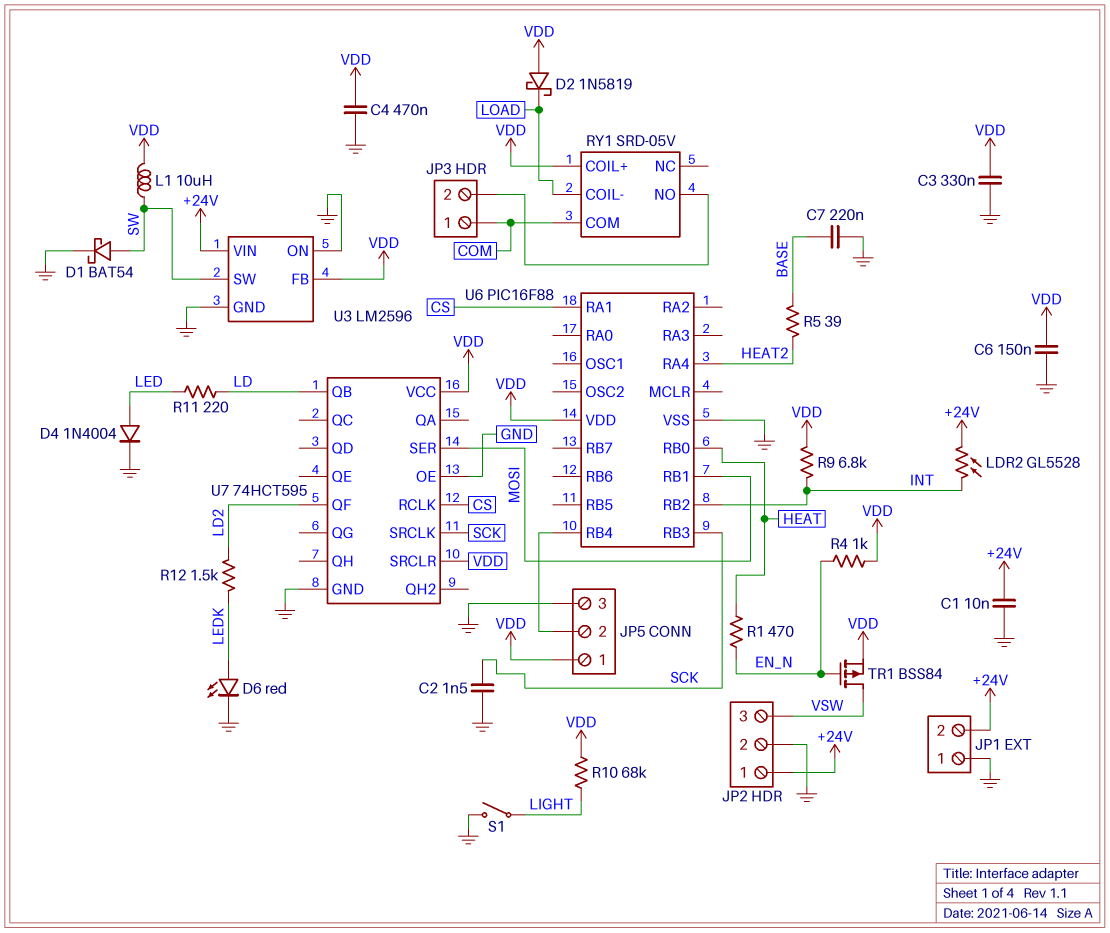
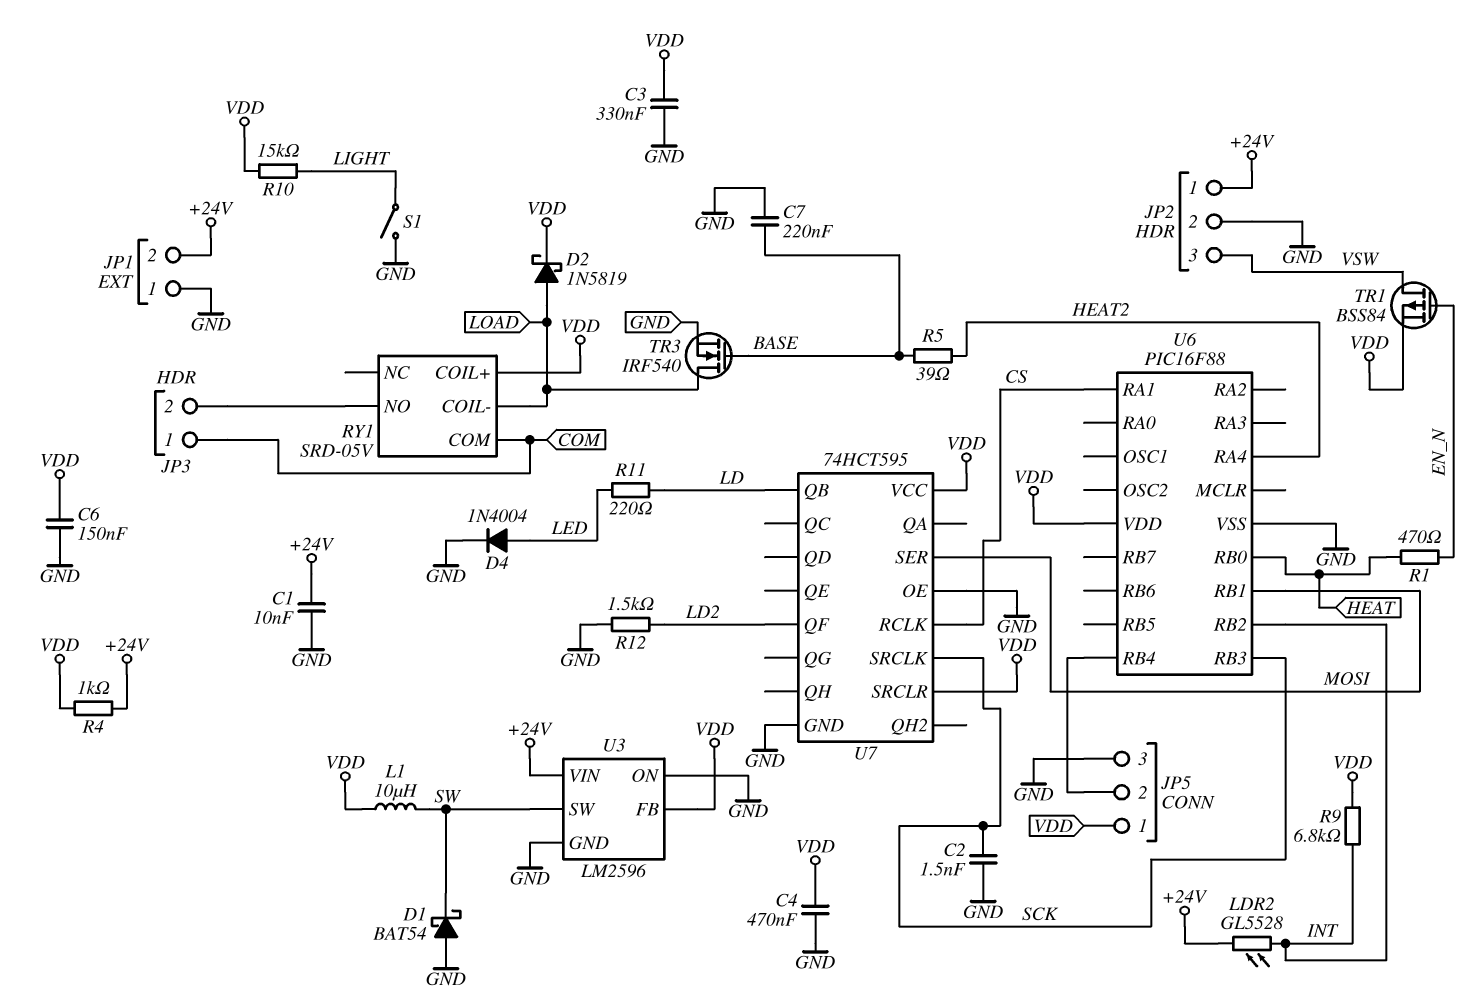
D1: schottky BAT54 (A SW, K GND) -> schottky BAT54 (A GND, K SW)
D2: schottky 1N5819 (A VDD, K LOAD) -> schottky 1N5819 (A LOAD, K VDD)
D6: LED red (A LEDK, K GND) -> none
R4: 1k (EN_N, VDD) -> 1k (+24V, VDD)
R10: 68k (LIGHT, VDD) -> 15k (LIGHT, VDD)
R12: 1.5k (LD2, LEDK) -> 1.5k (GND, LD2)
TR3: none -> NMOS IRF540 (G BASE, D LOAD, S GND)

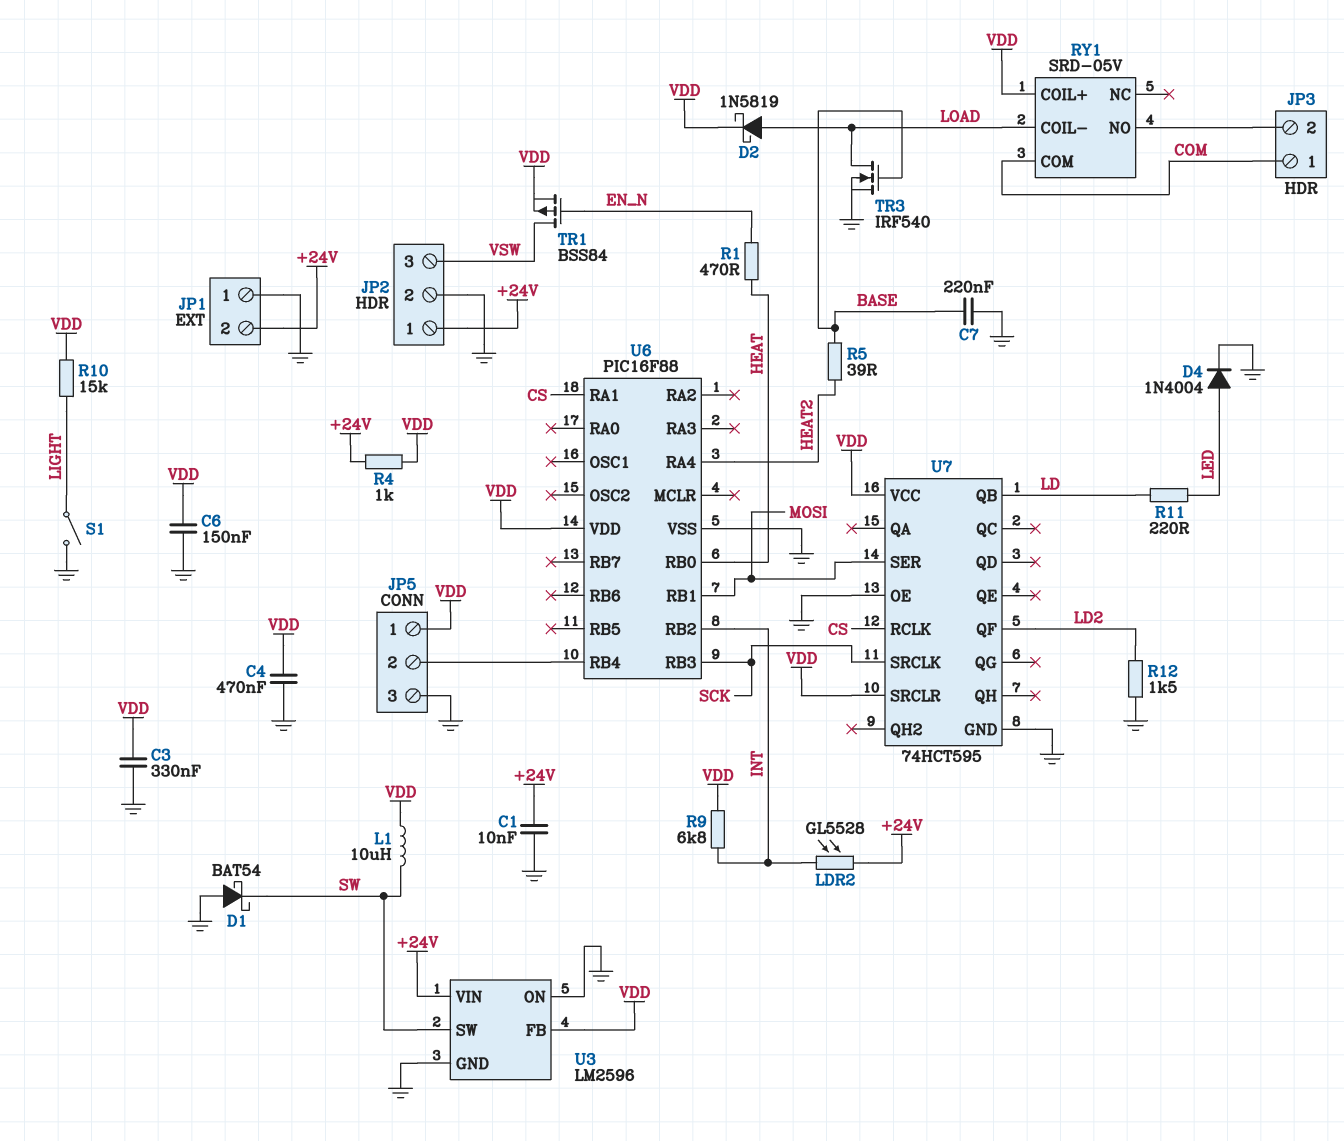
C2: 1.5nF (GND, SCK) -> none

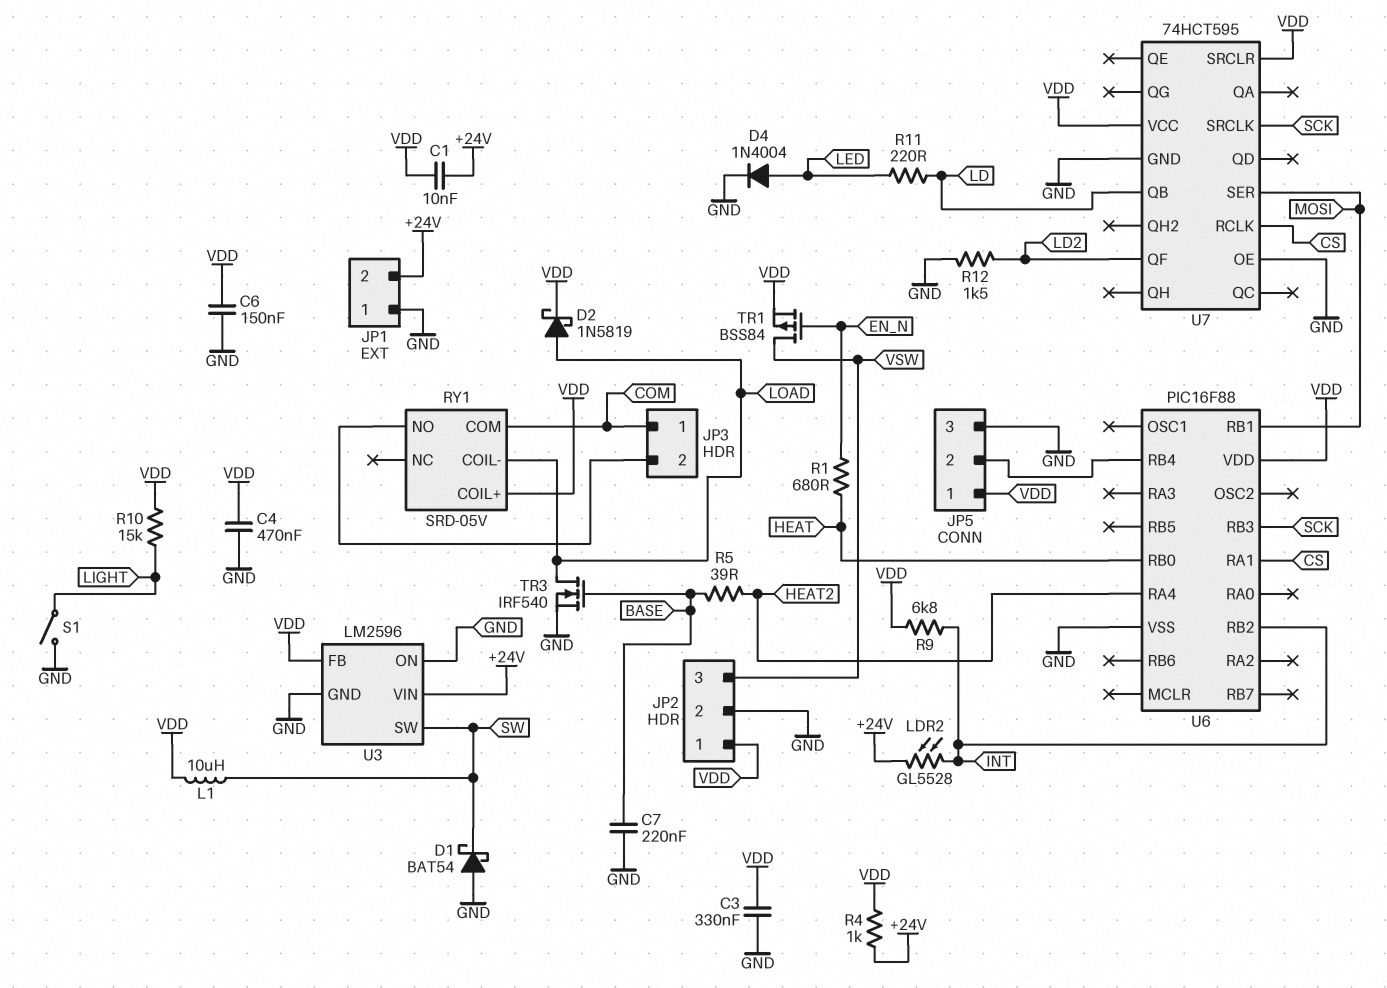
C1: 10nF (+24V, GND) -> 10nF (+24V, VDD)
JP2 pin 1: +24V -> VDD
R1: 470 (EN_N, HEAT) -> 680 (EN_N, HEAT)

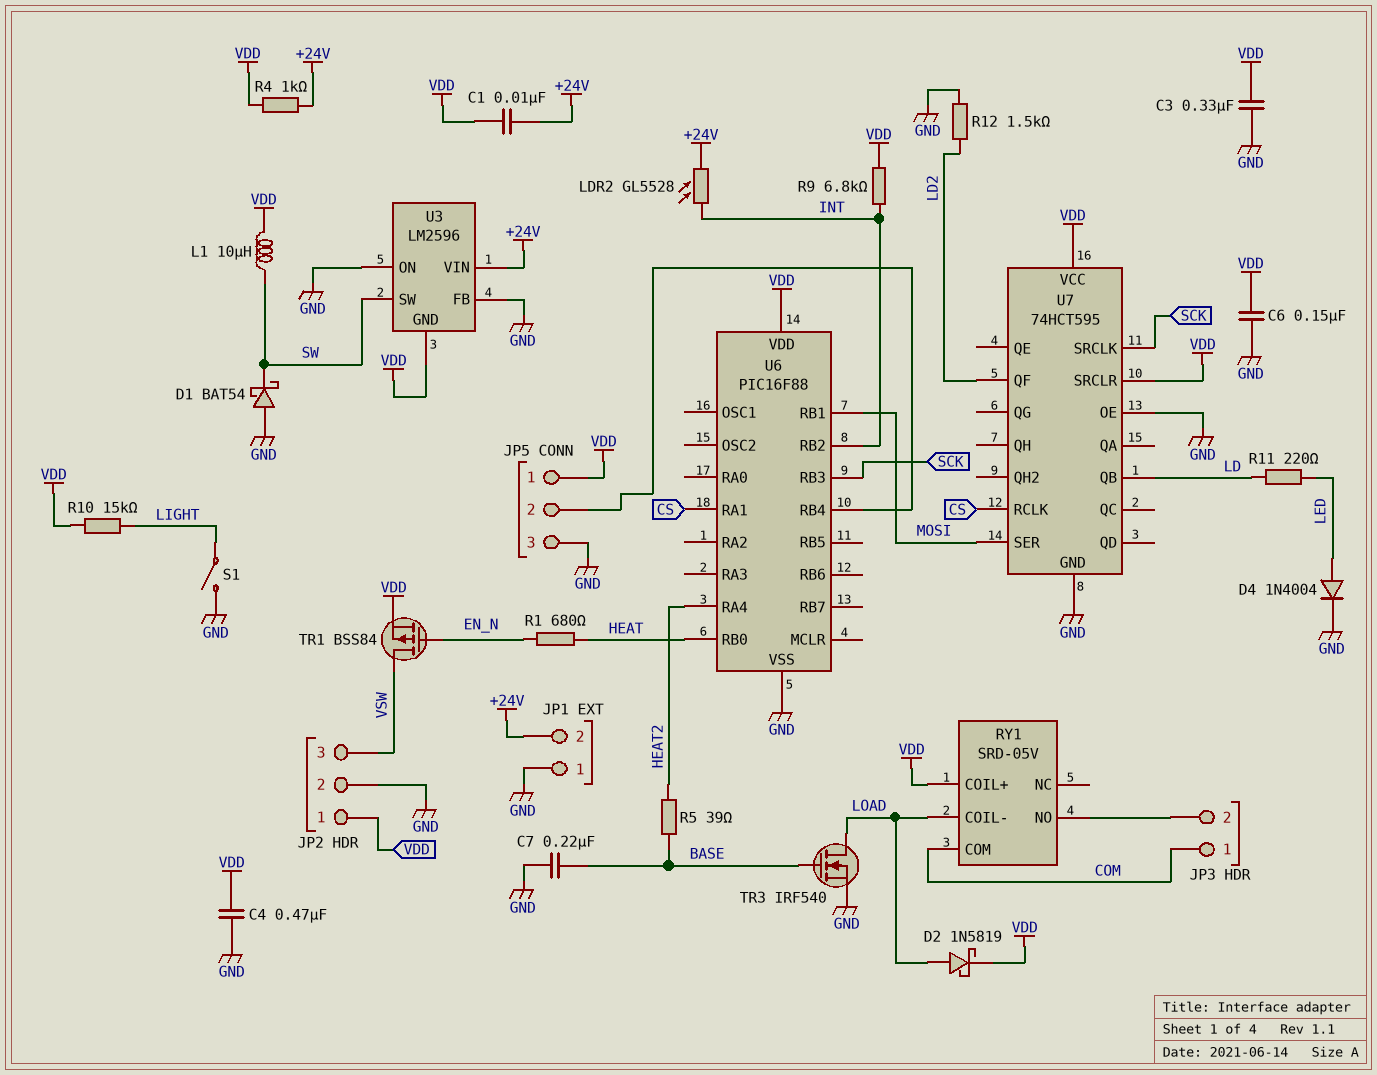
U3 pin FB: VDD -> GND
U3 pin GND: GND -> VDD

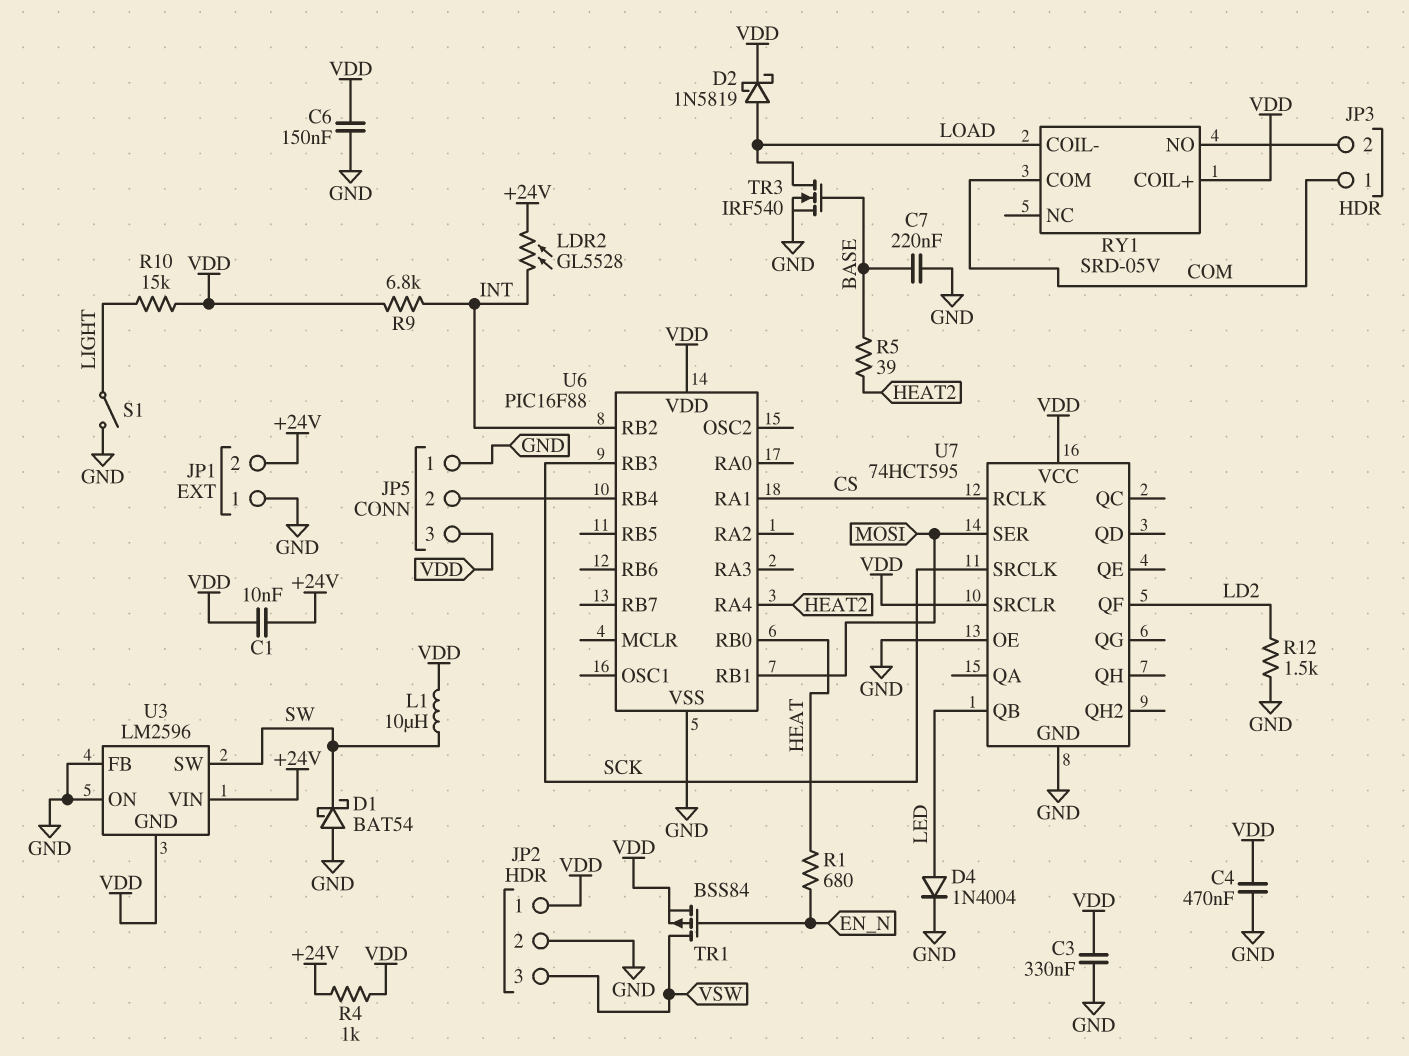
JP5 pin 1: VDD -> GND
JP5 pin 3: GND -> VDD
R11: 220 (LD, LED) -> none
U7 pin QB: LD -> LED

